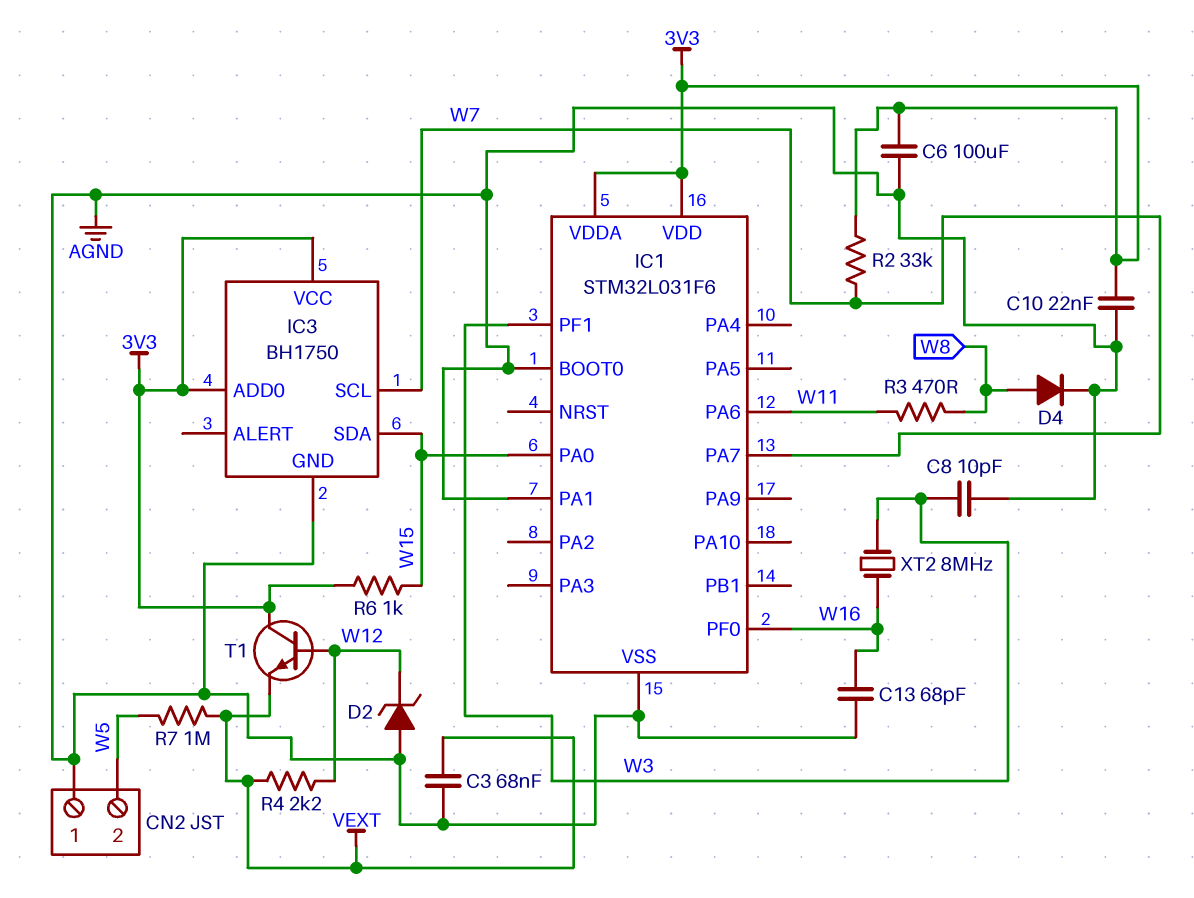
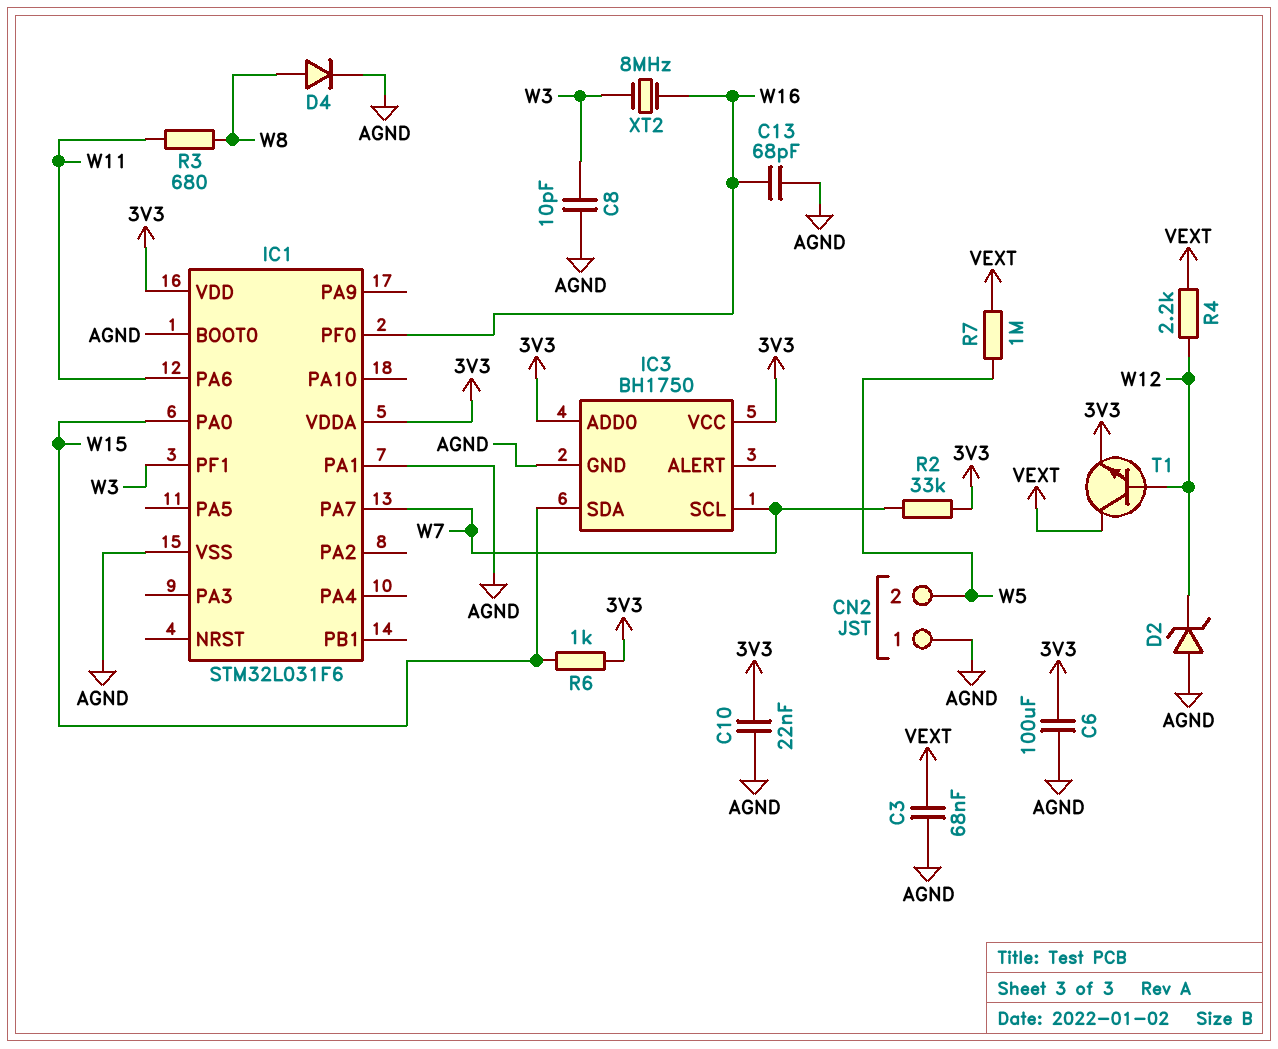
R3: 470 (W8, W11) -> 680 (W8, W11)
T1: NPN (B W12, C 3V3, E VEXT) -> NPN (B W12, C VEXT, E 3V3)

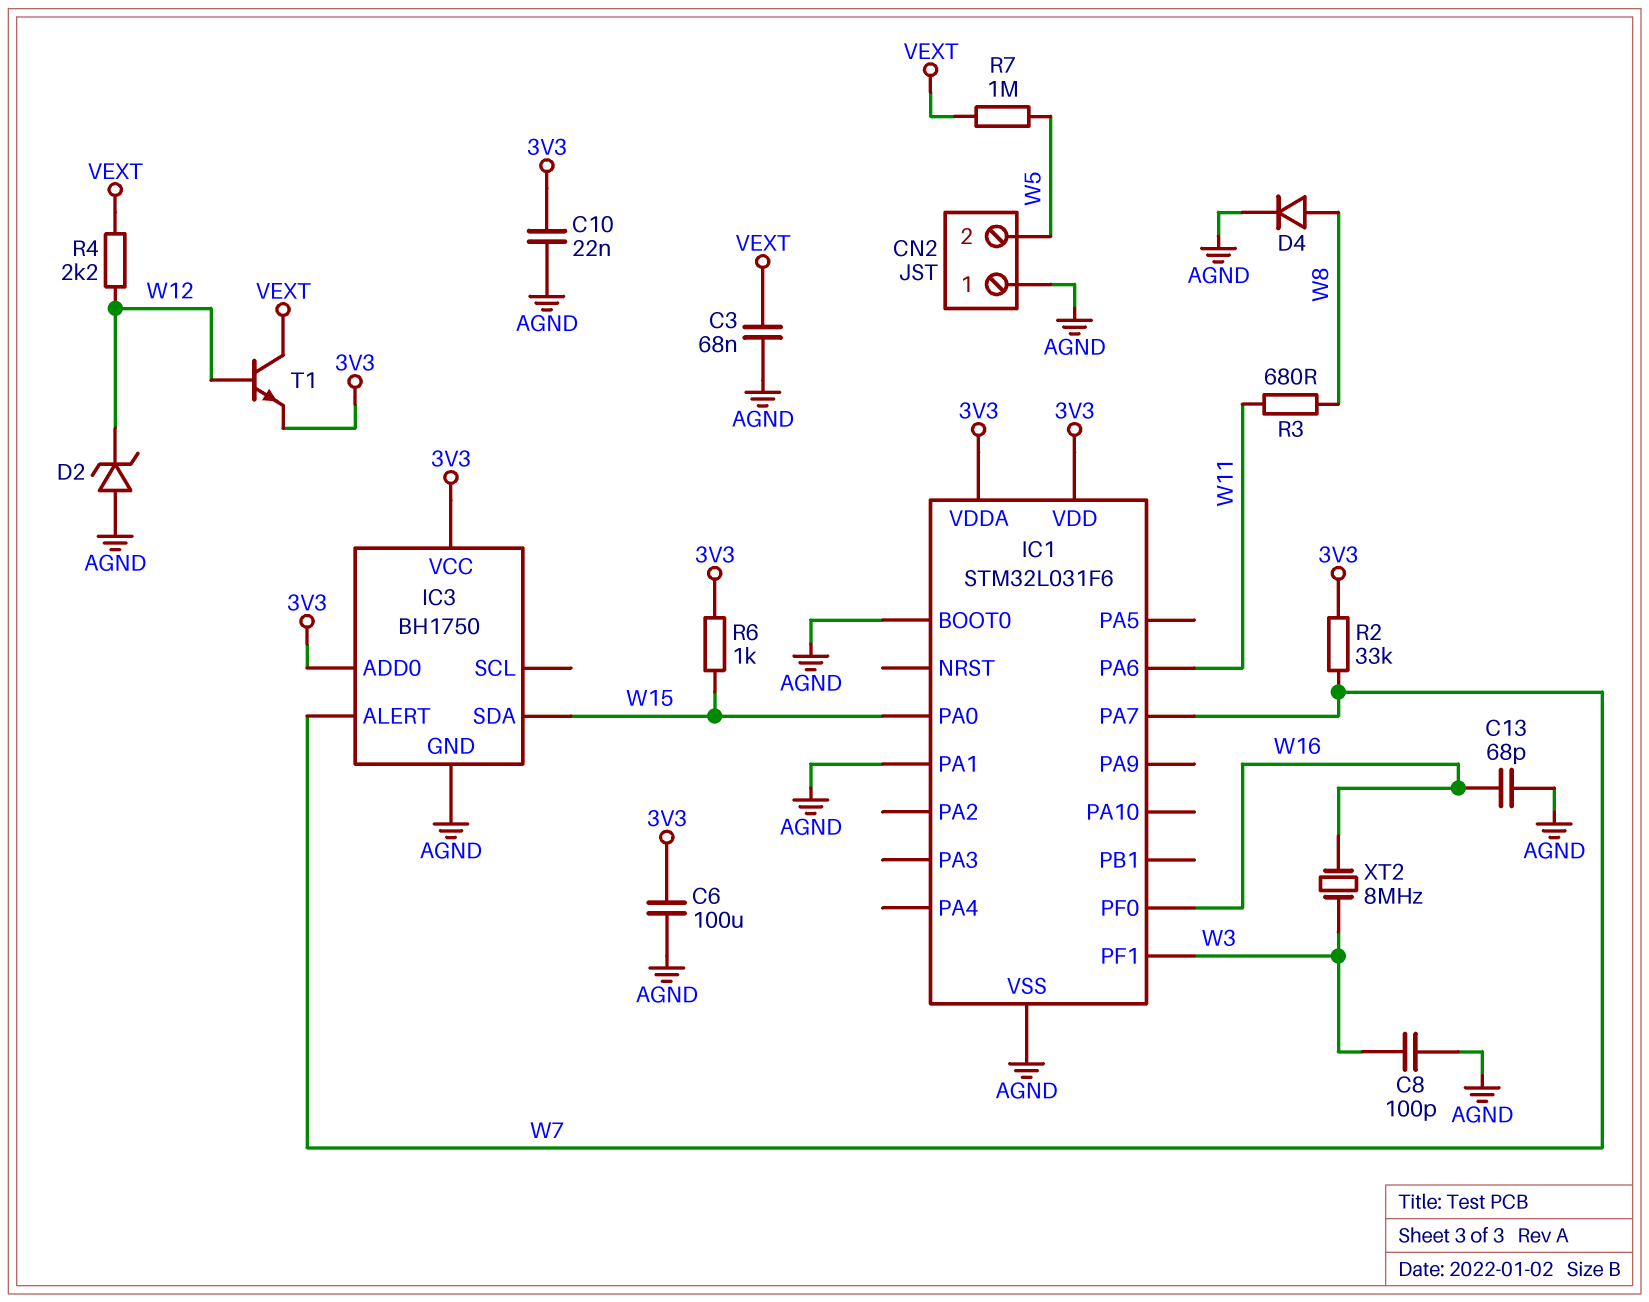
C8: 10pF (AGND, W3) -> 100pF (AGND, W3)
IC3 pin ALERT: none -> W7
IC3 pin SCL: W7 -> none

